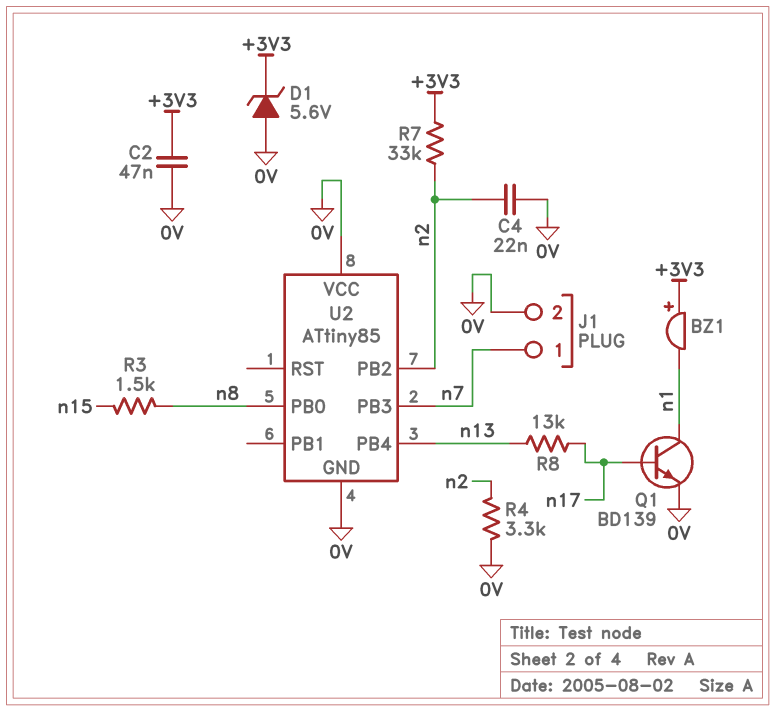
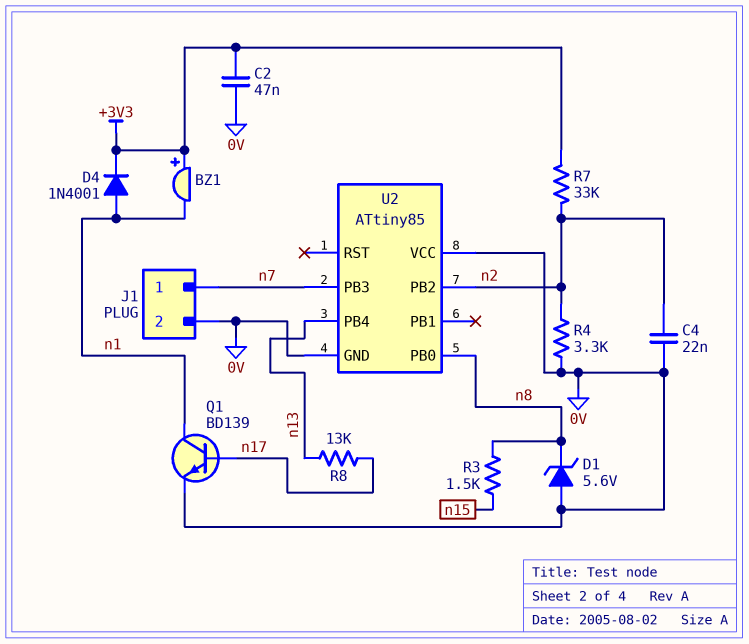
D1: zener 5.6V (A 0V, K +3V3) -> zener 5.6V (A 0V, K n8)
D4: none -> diode 1N4001 (A n1, K +3V3)

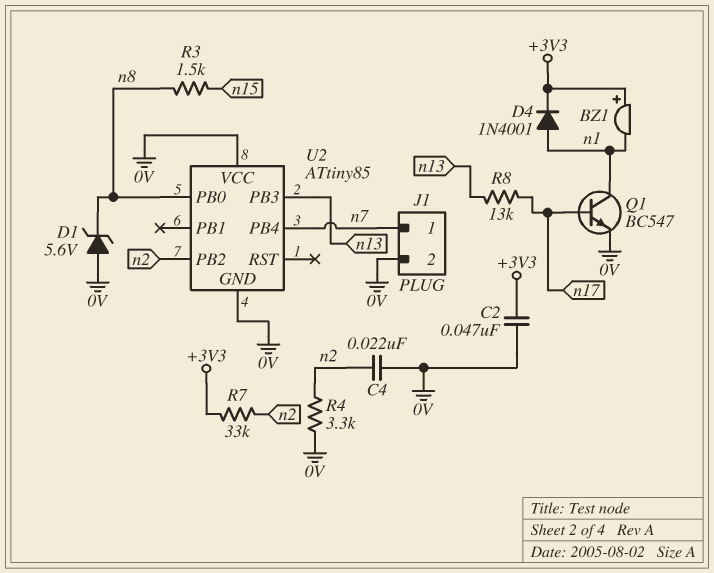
Q1: NPN BD139 (B n17, C n1, E 0V) -> NPN BC547 (B n17, C n1, E 0V)
U2 pin PB3: n7 -> n13
U2 pin PB4: n13 -> n7

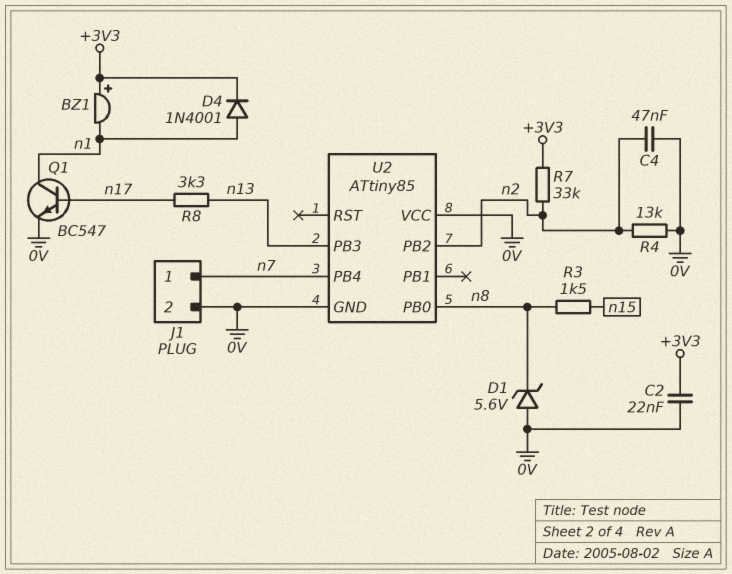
C2: 47nF (+3V3, 0V) -> 22nF (+3V3, 0V)
C4: 22nF (0V, n2) -> 47nF (0V, n2)
R4: 3.3k (0V, n2) -> 13k (0V, n2)
R8: 13k (n13, n17) -> 3.3k (n13, n17)

